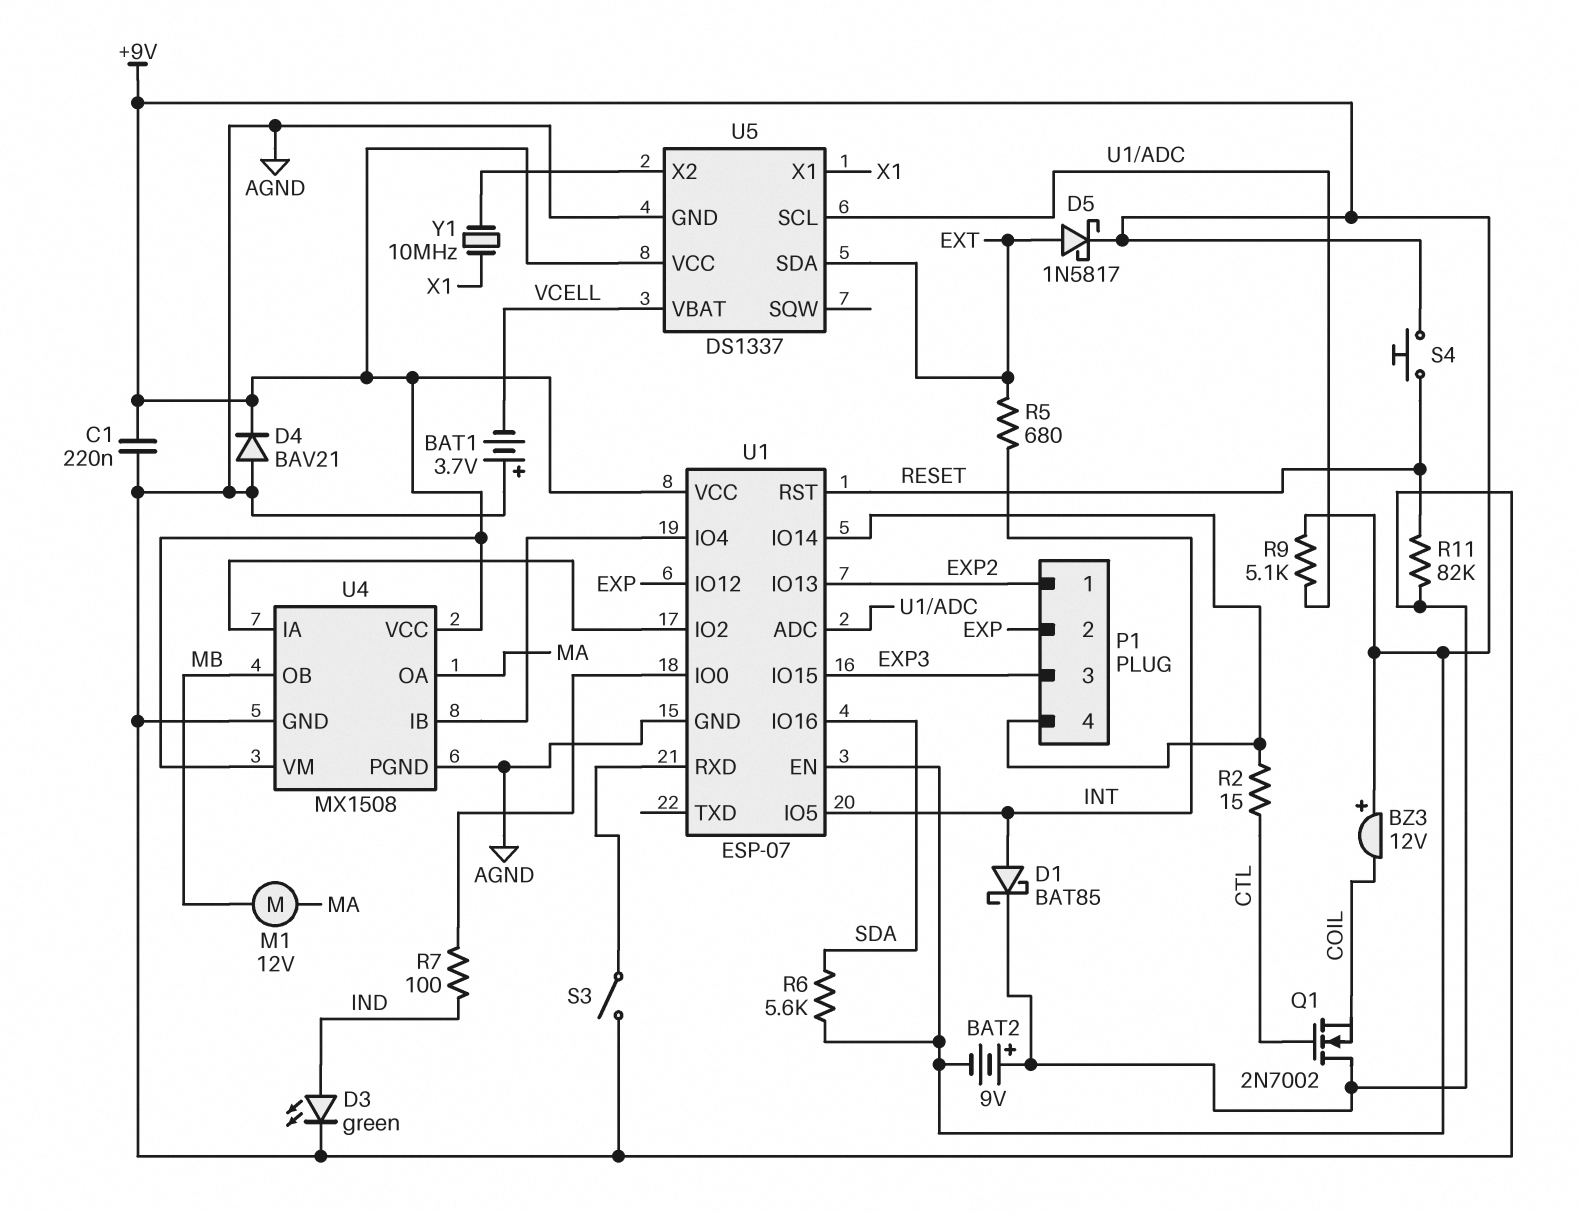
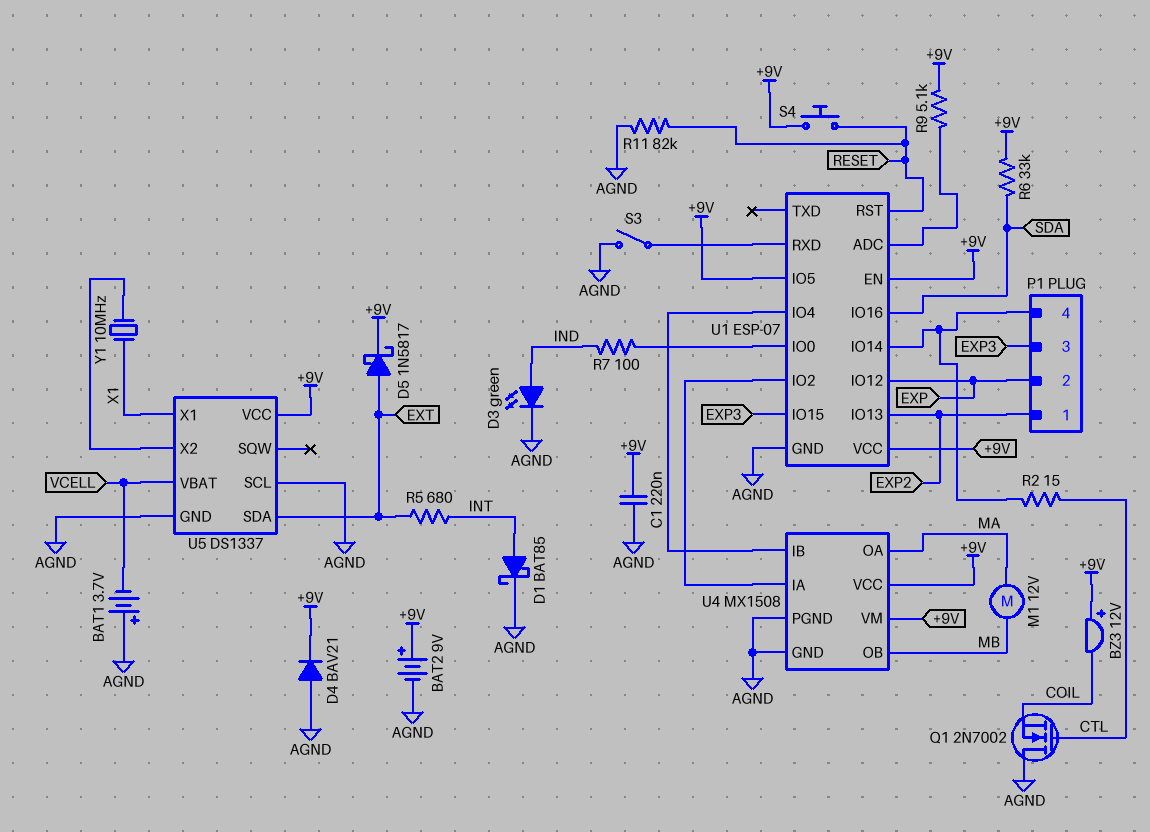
BAT2: 9V (plus AGND, minus +9V) -> 9V (plus +9V, minus AGND)
R6: 5.6k (+9V, SDA) -> 33k (+9V, SDA)
U1 pin IO5: INT -> +9V
U5 pin SCL: U1/ADC -> AGND

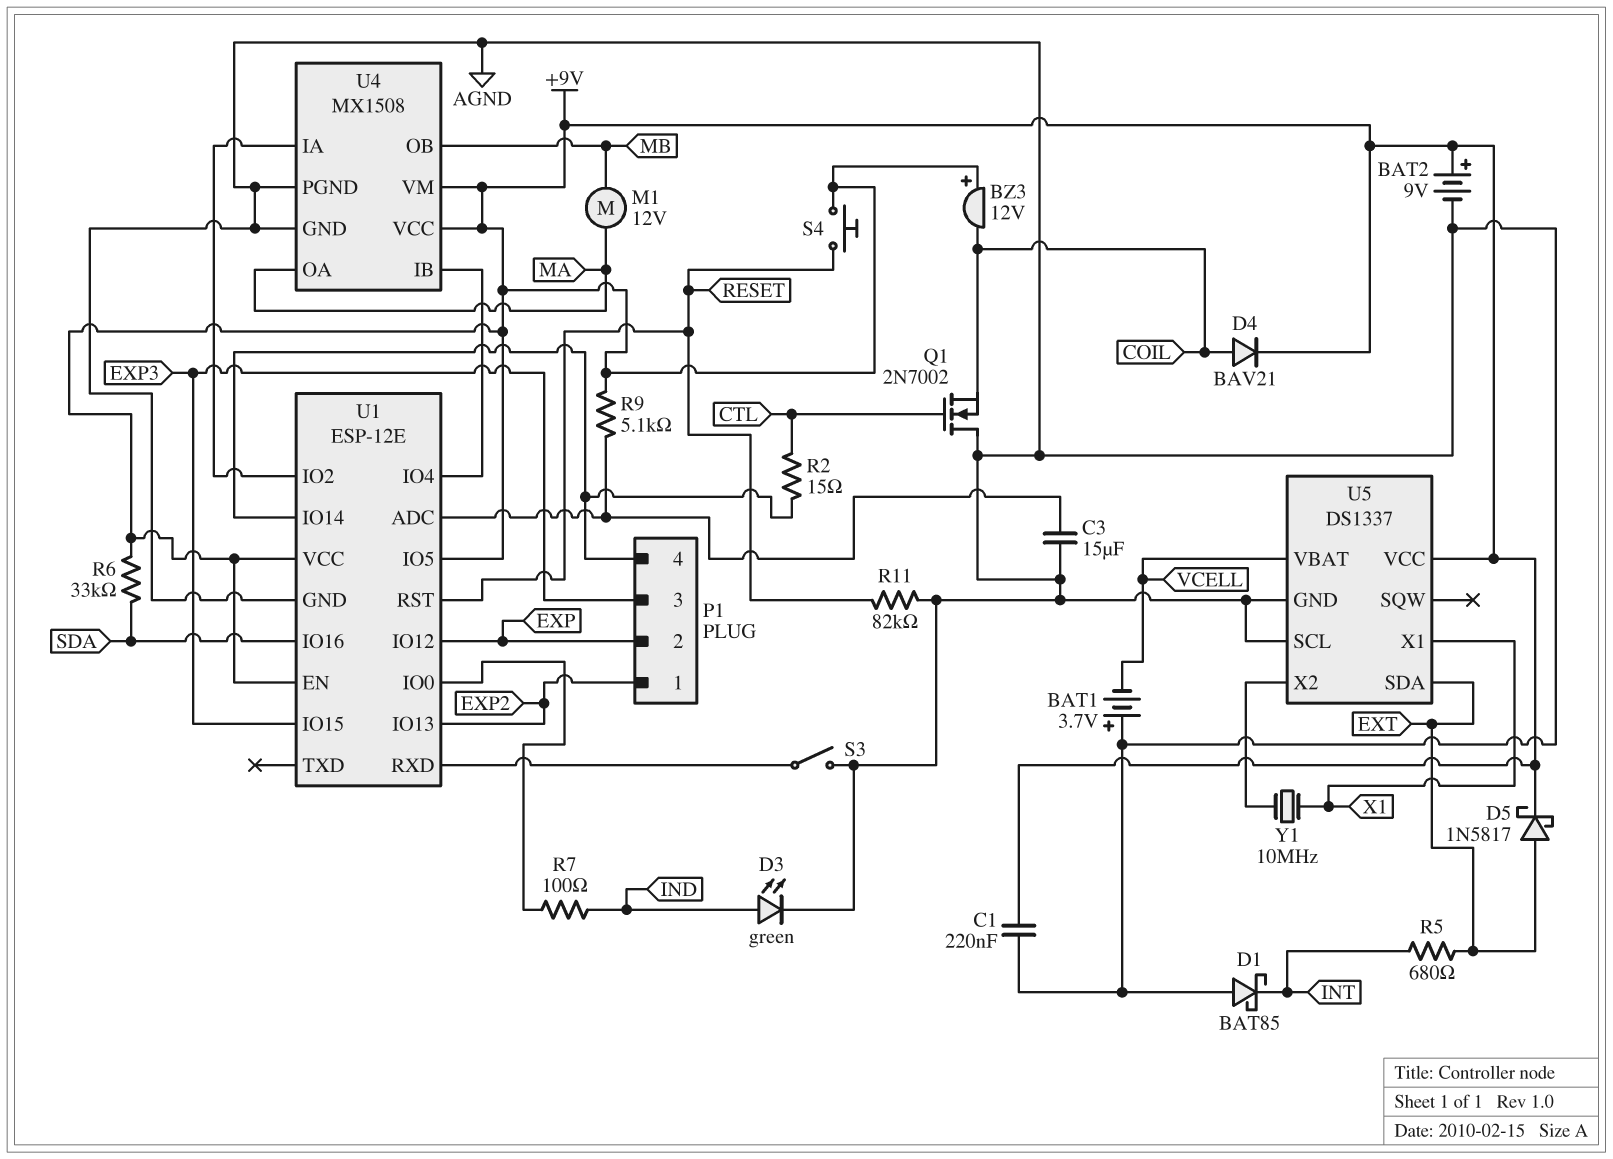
C3: none -> 15uF (AGND, U1/ADC)
D1: schottky BAT85 (A INT, K AGND) -> schottky BAT85 (A AGND, K INT)
D4: diode BAV21 (A AGND, K +9V) -> diode BAV21 (A COIL, K +9V)
U1: ESP-07 -> ESP-12E

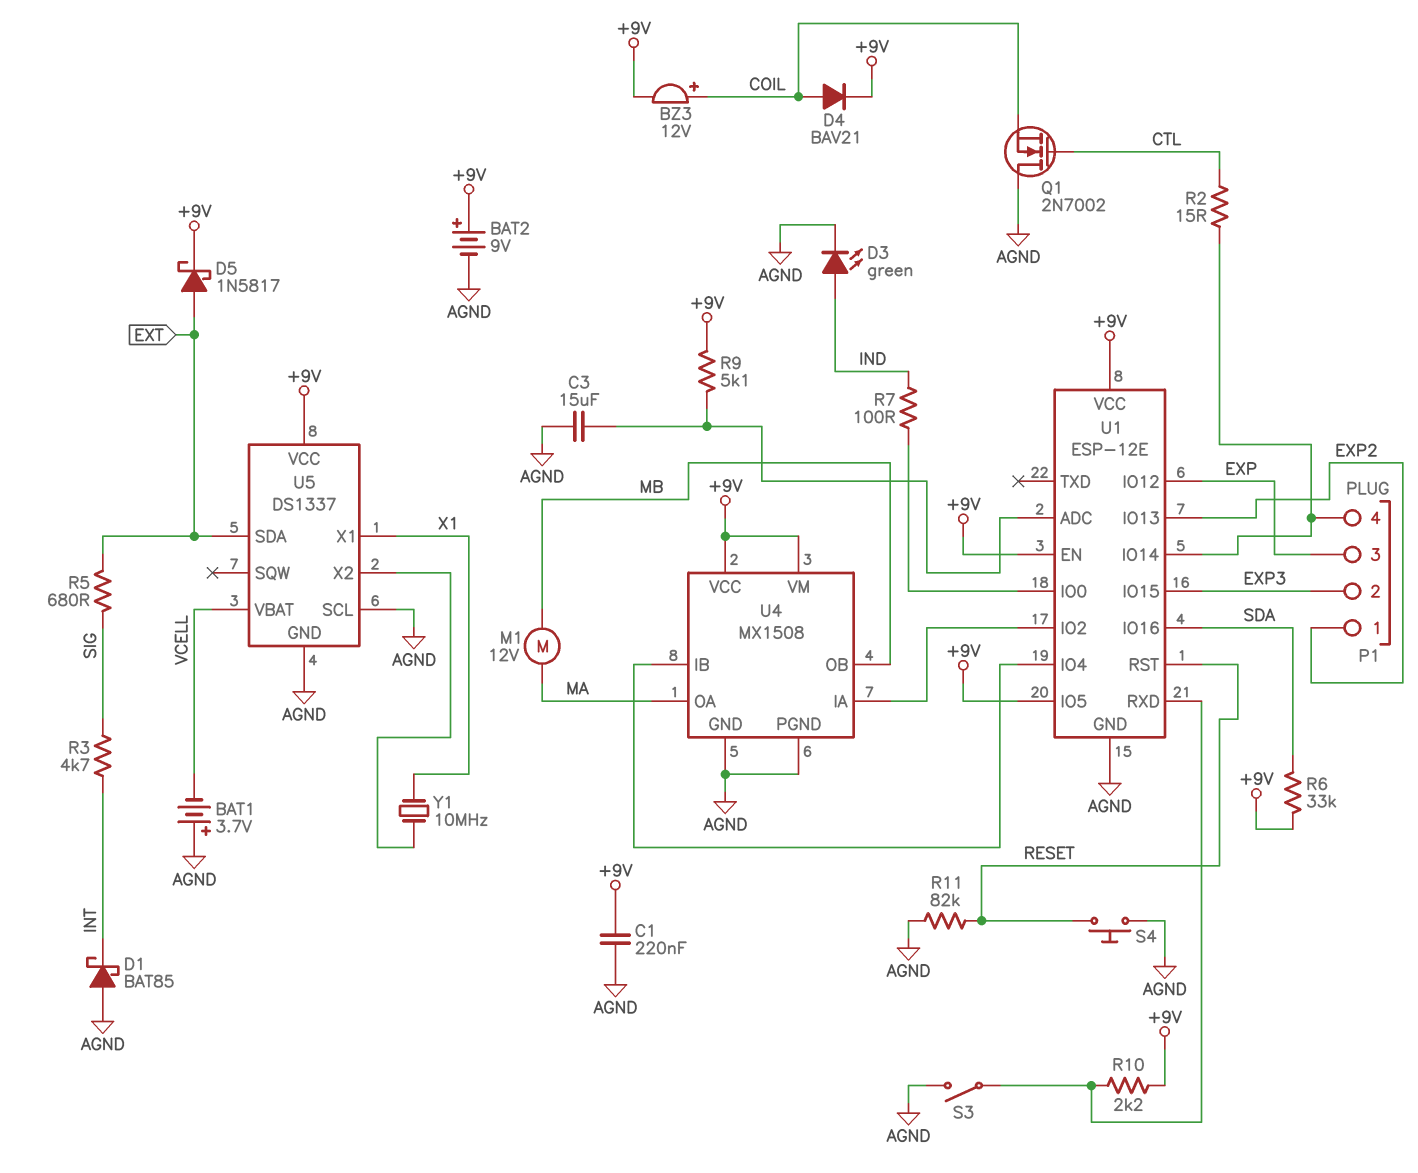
BZ3: buzzer 12V (plus +9V, minus COIL) -> buzzer 12V (plus COIL, minus +9V)
P1 pin 2: EXP -> EXP3
P1 pin 3: EXP3 -> EXP
R3: none -> 4.7k (INT, SIG)
R5: 680 (EXT, INT) -> 680 (EXT, SIG)
R10: none -> 2.2k (+9V, U1/RXD)
S4: button (+9V, RESET) -> button (AGND, RESET)

